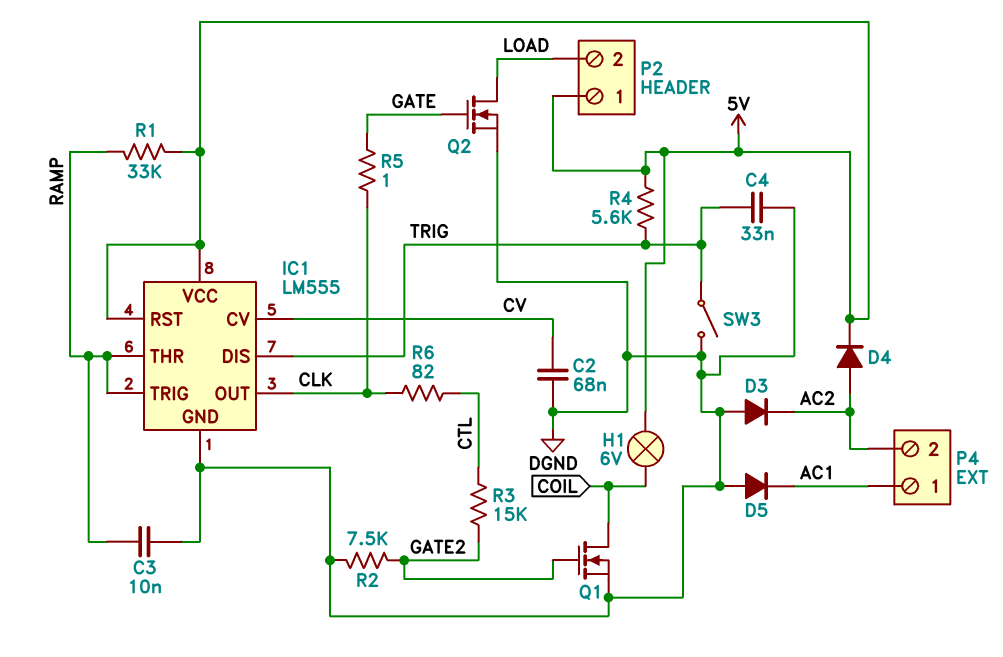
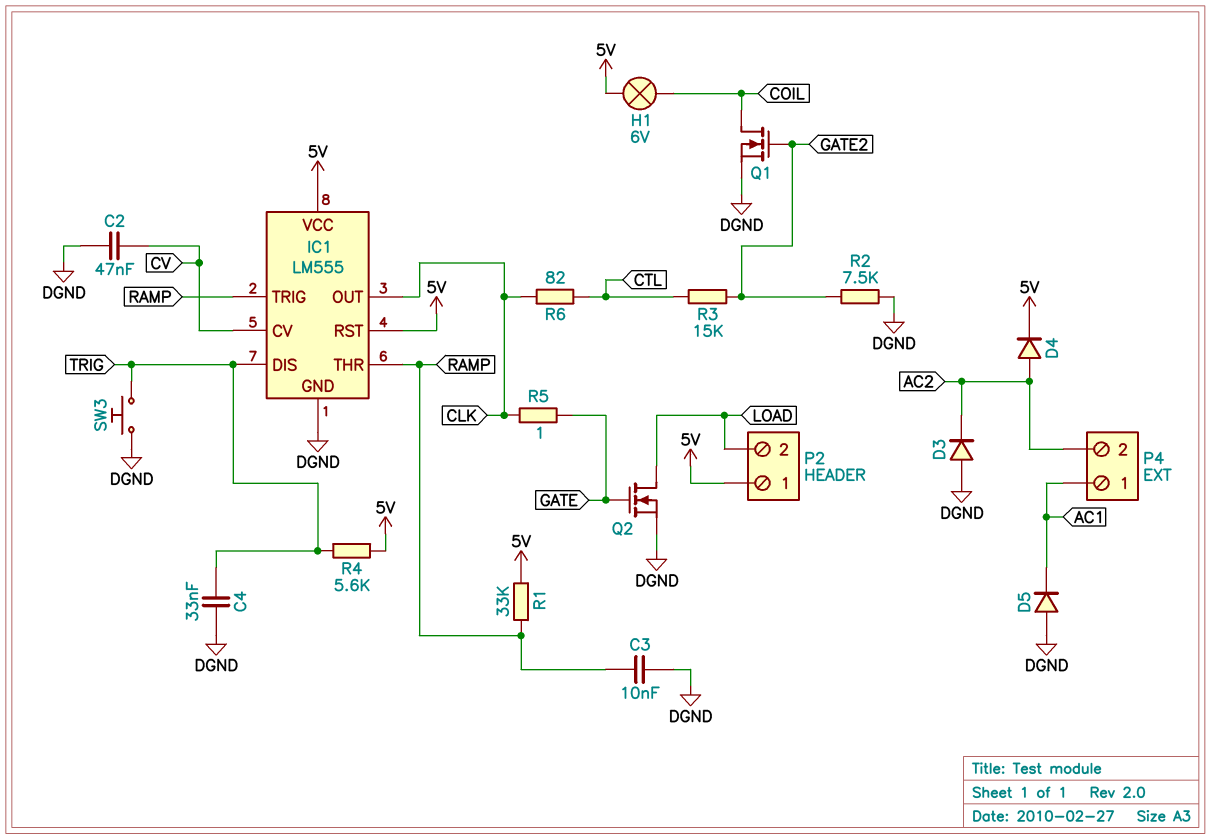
C2: 68nF (CV, DGND) -> 47nF (CV, DGND)
SW3: switch (DGND, TRIG) -> button (DGND, TRIG)

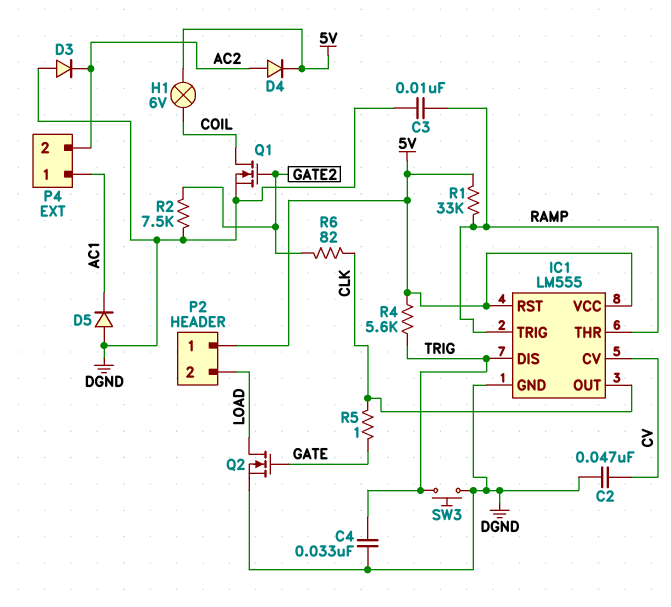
R3: 15k (CTL, GATE2) -> none
R6: 82 (CLK, CTL) -> 82 (CLK, GATE2)

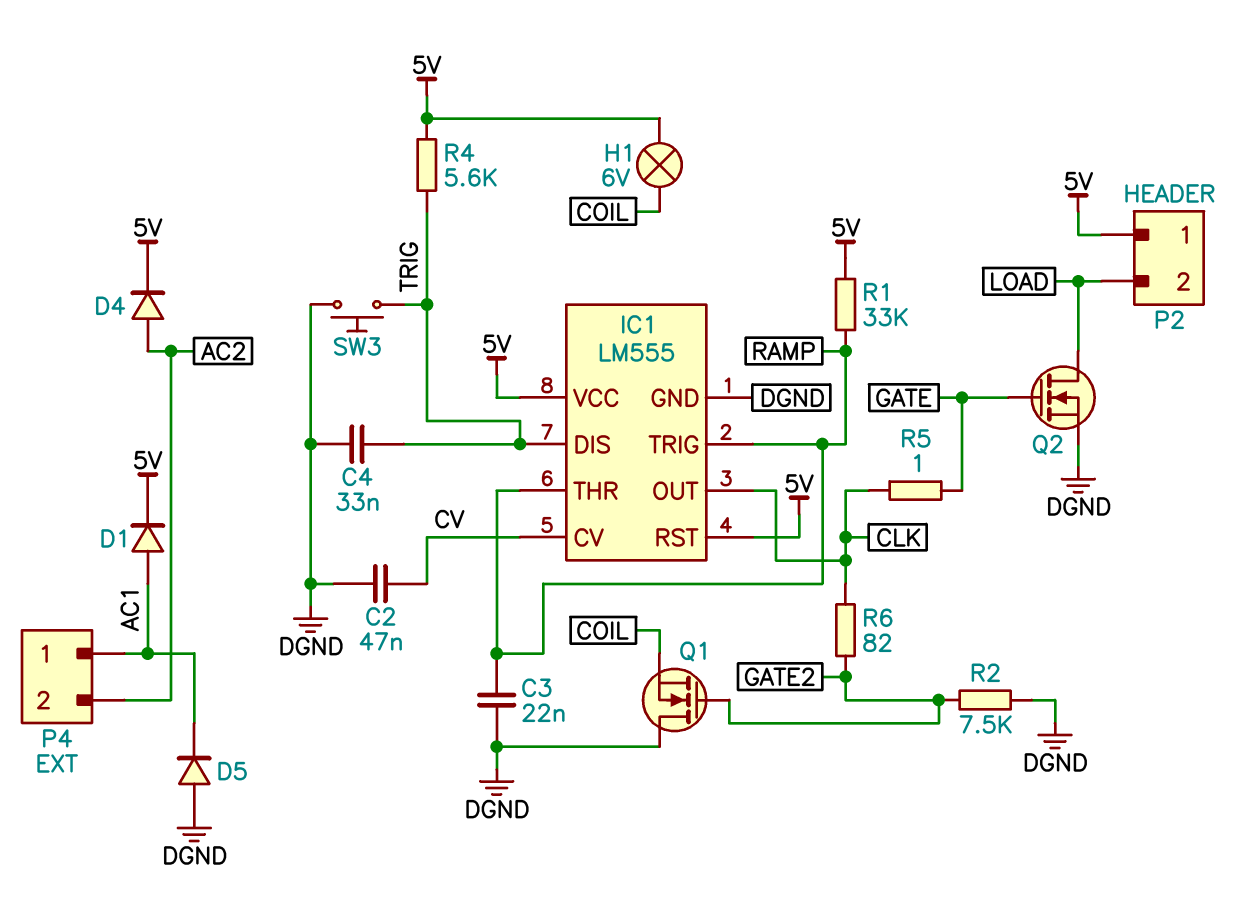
C3: 10nF (DGND, RAMP) -> 22nF (DGND, RAMP)
D1: none -> diode (A AC1, K 5V)
D3: diode (A DGND, K AC2) -> none
Q1: NMOS (G GATE2, D COIL, S DGND) -> NMOS (G GATE2, D DGND, S COIL)

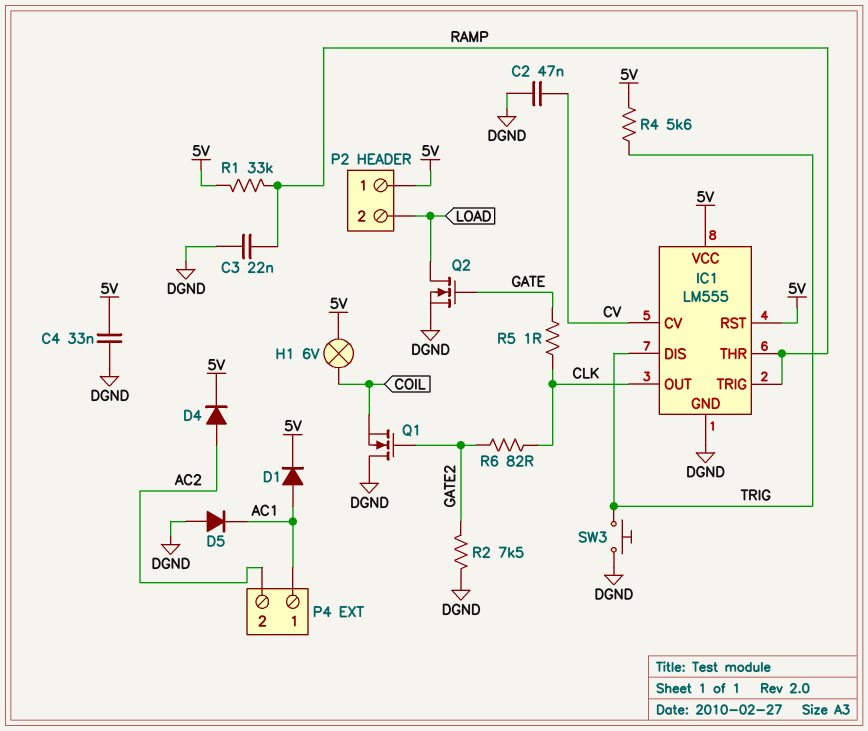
C4: 33nF (DGND, TRIG) -> 33nF (5V, DGND)

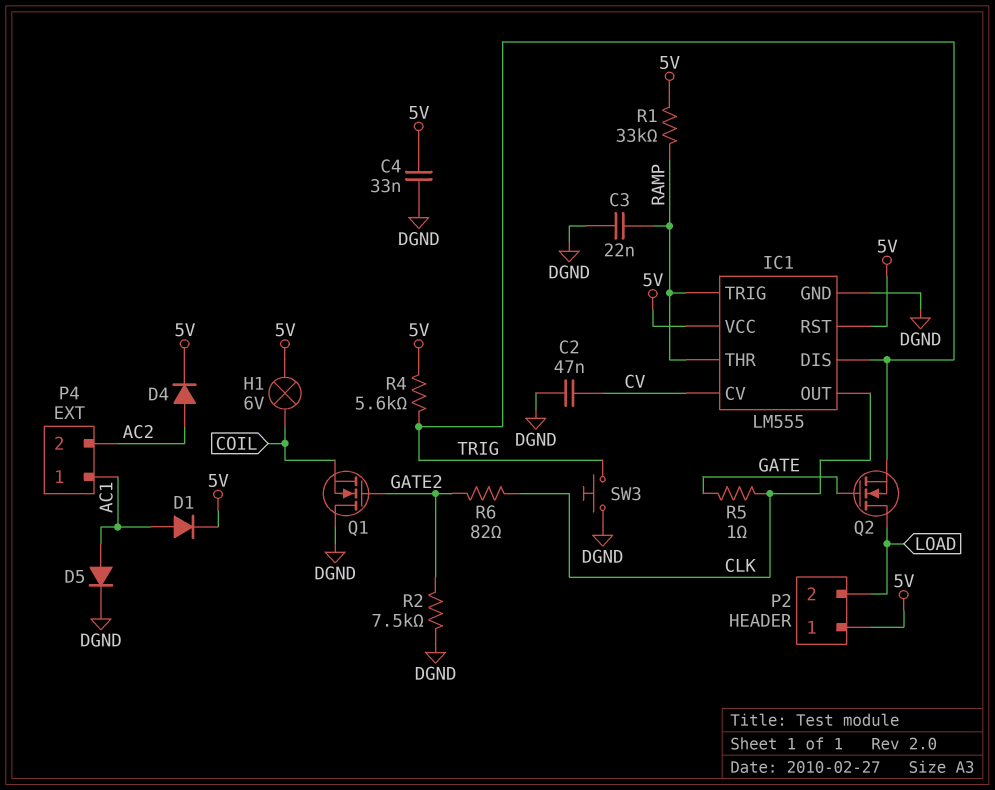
D5: diode (A DGND, K AC1) -> diode (A AC1, K DGND)
Q2: NMOS (G GATE, D LOAD, S DGND) -> NMOS (G GATE, D LOAD, S TRIG)

